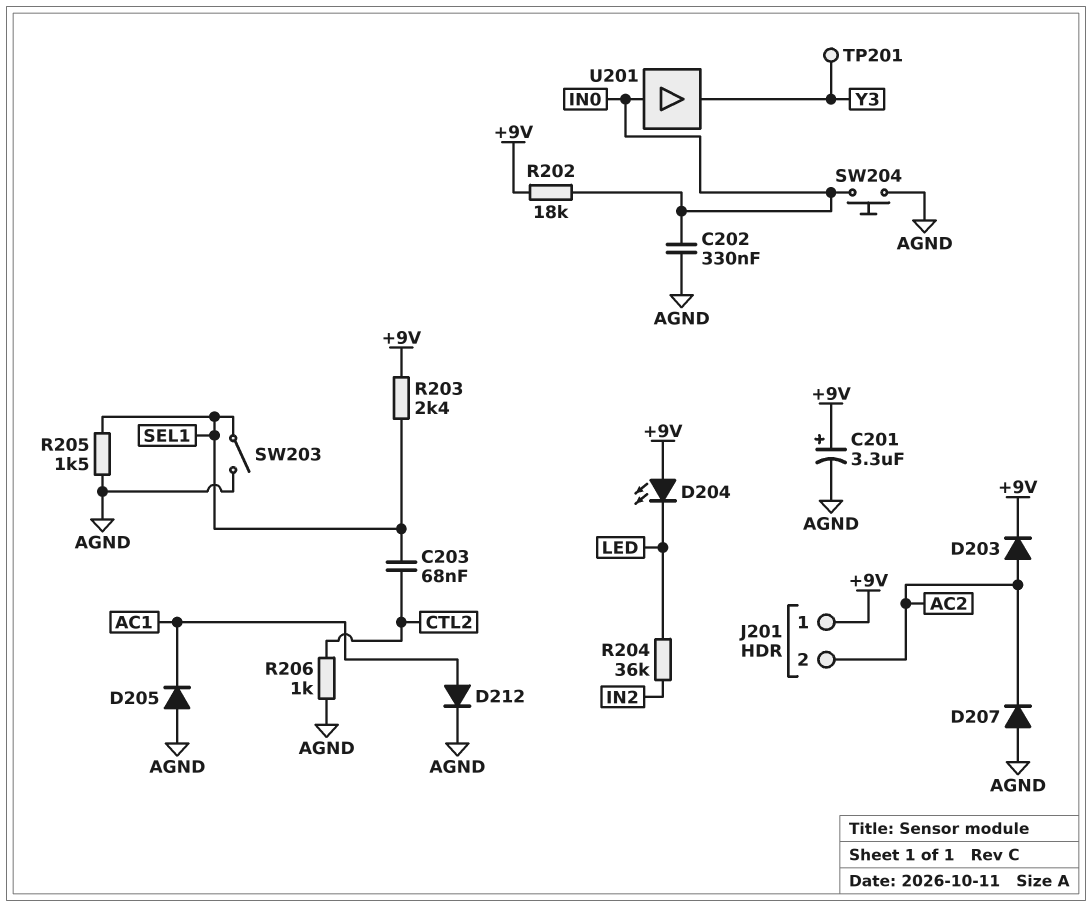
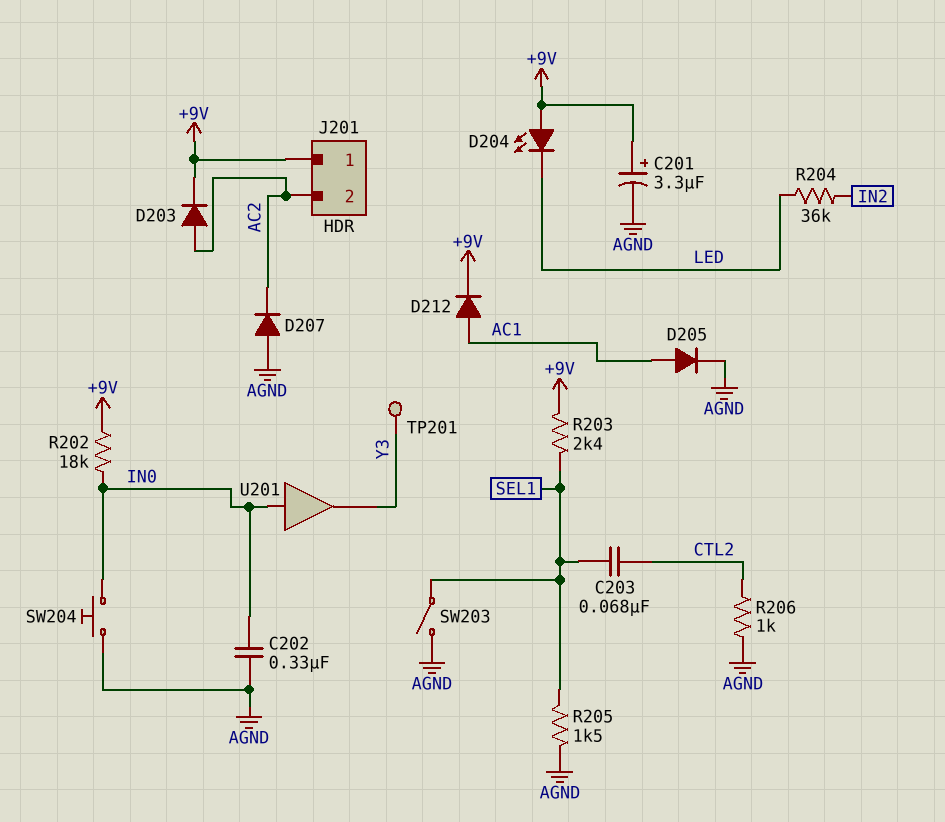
D205: diode (A AGND, K AC1) -> diode (A AC1, K AGND)
D212: diode (A AC1, K AGND) -> diode (A AC1, K +9V)

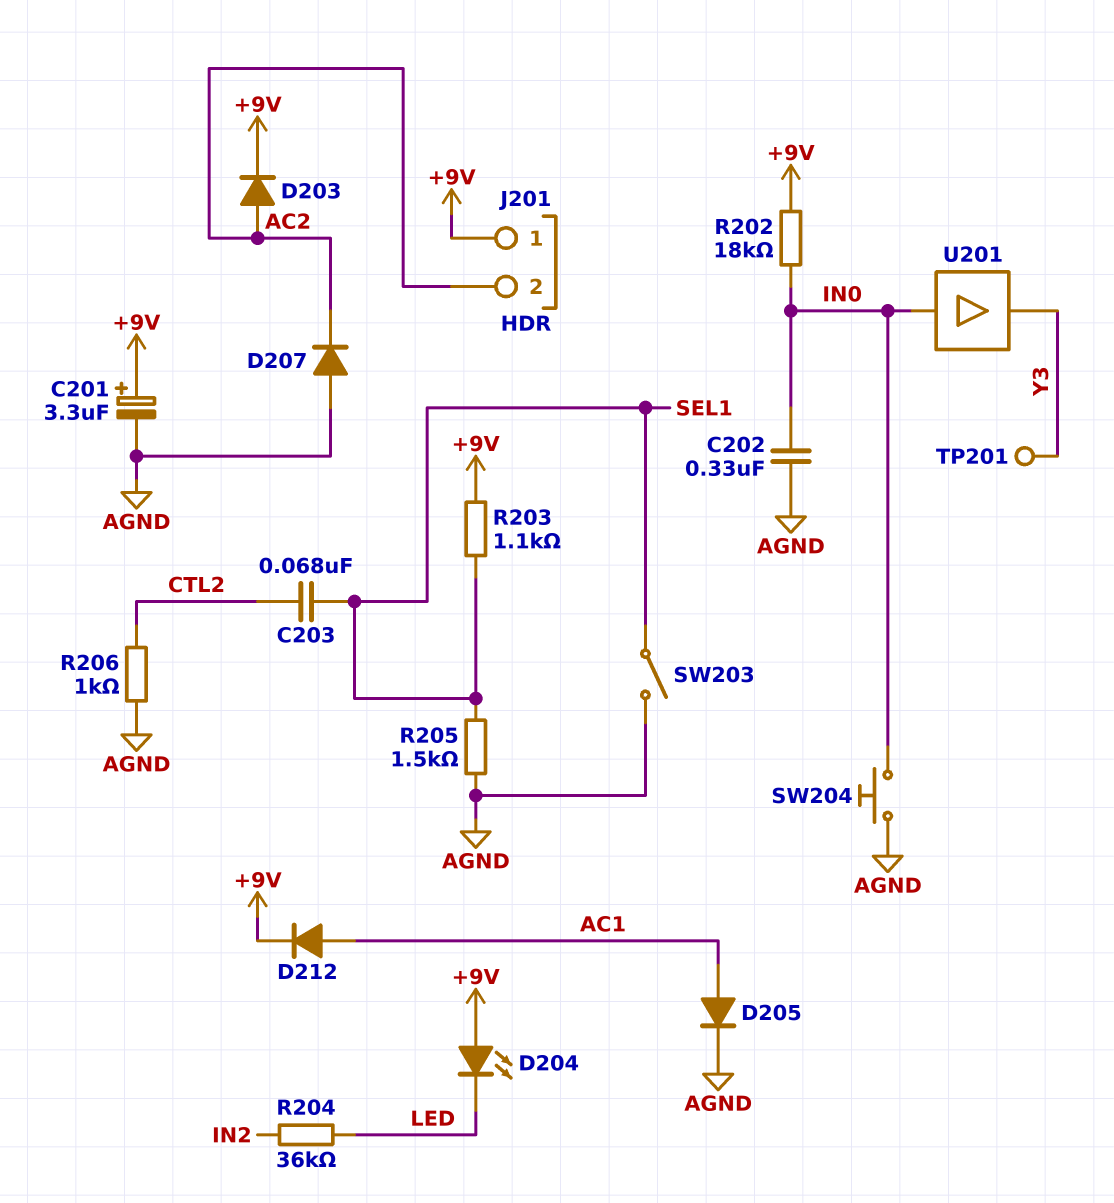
R203: 2.4k (+9V, SEL1) -> 1.1k (+9V, SEL1)

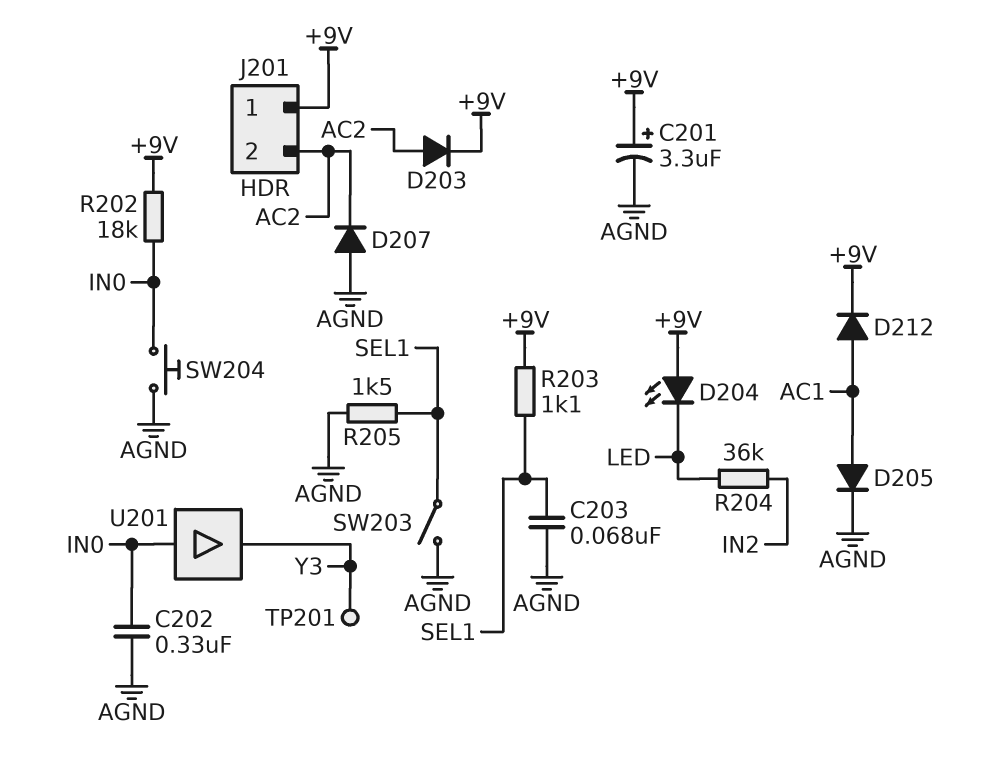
C203: 68nF (CTL2, SEL1) -> 68nF (AGND, SEL1)
R206: 1k (AGND, CTL2) -> none

